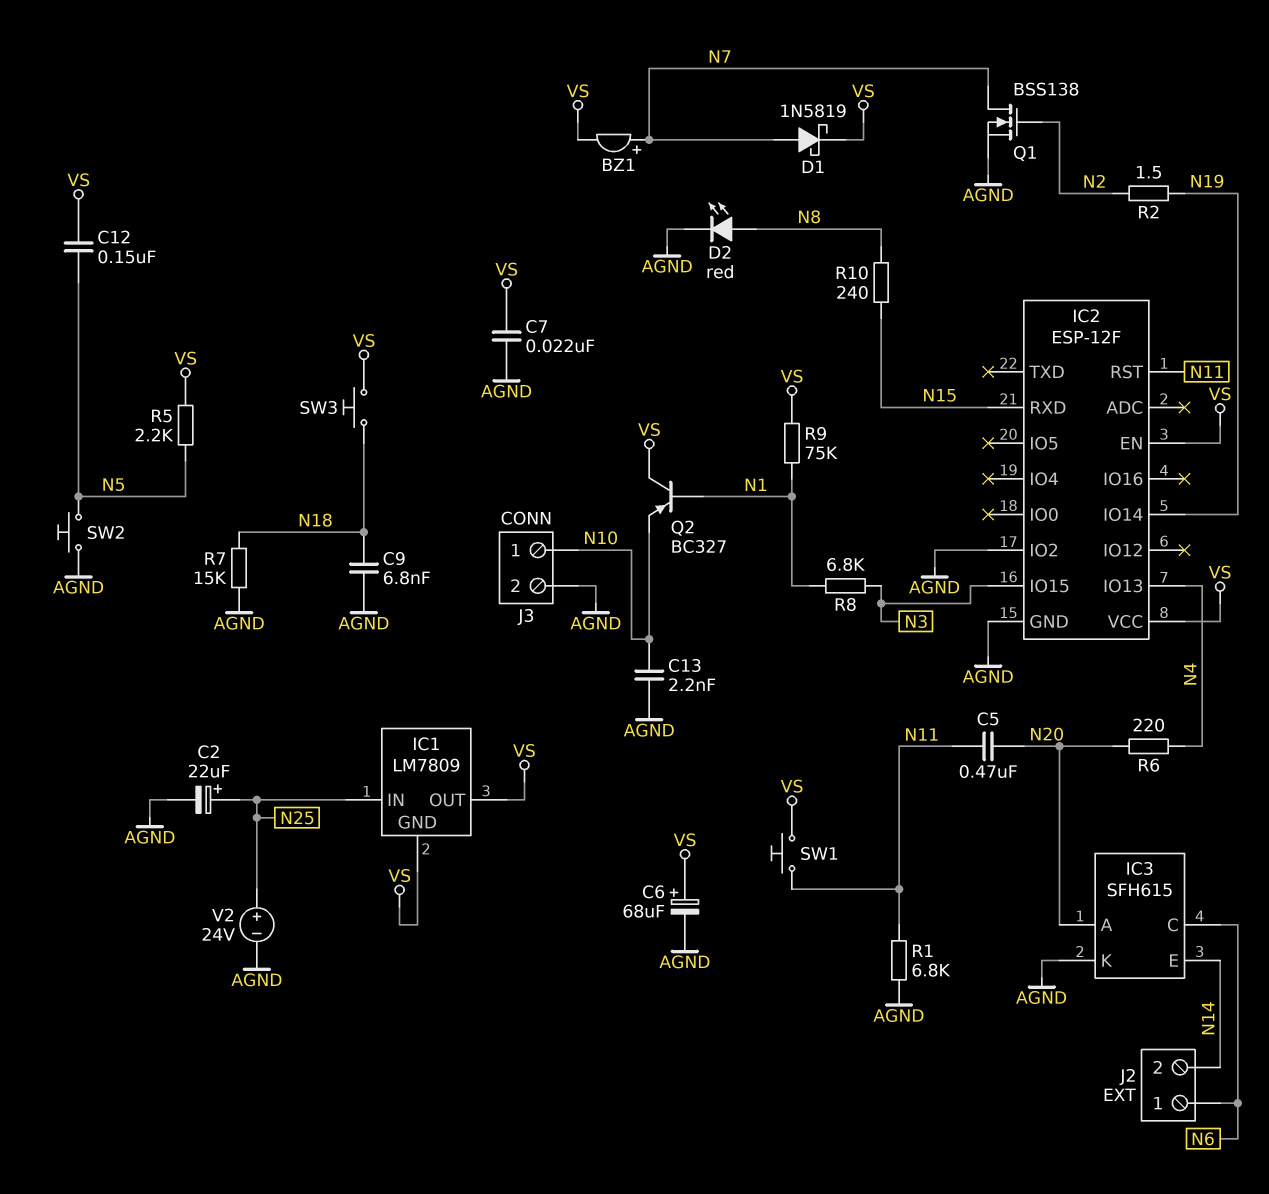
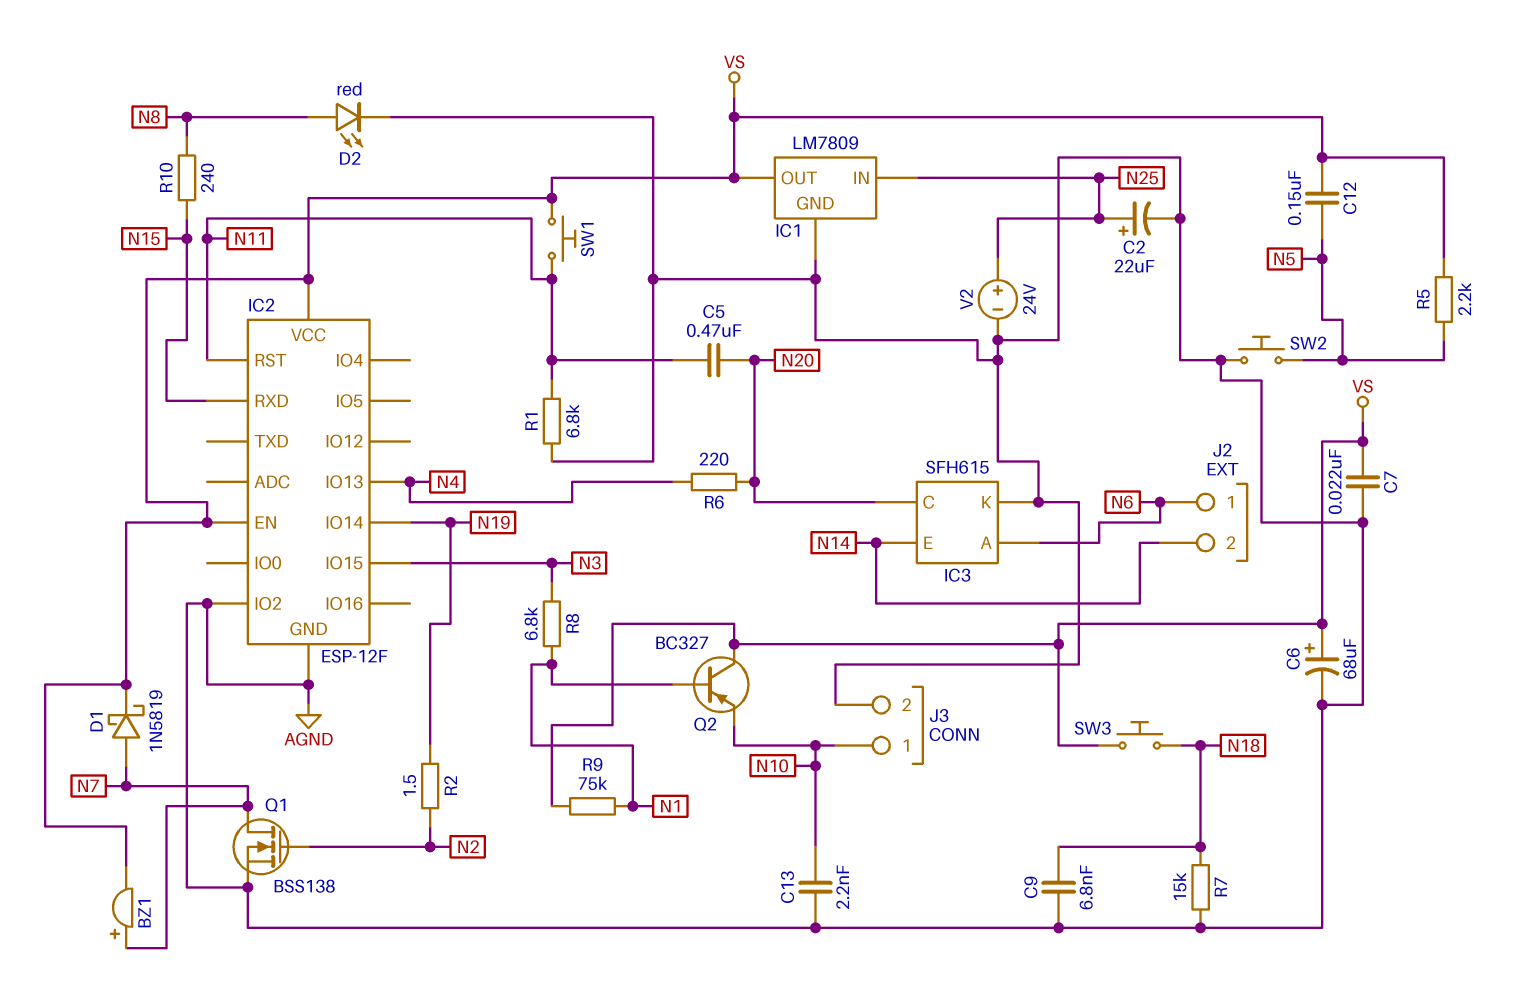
IC1 pin GND: VS -> AGND
IC3 pin A: N20 -> N6
IC3 pin C: N6 -> N20

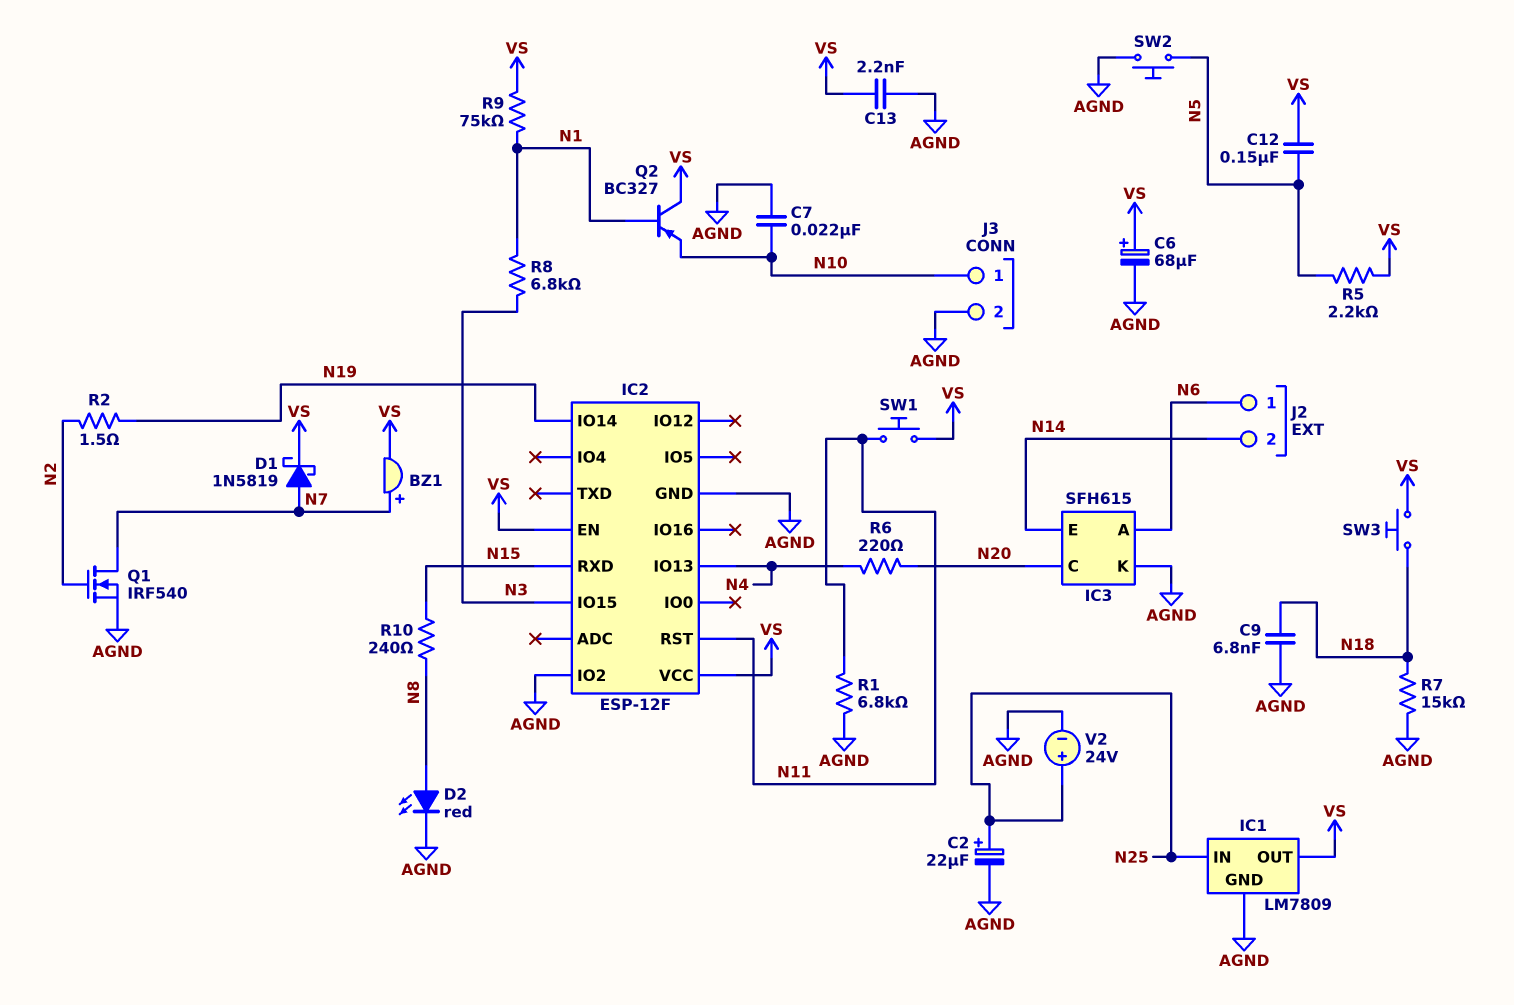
C5: 470nF (N11, N20) -> none
C7: 22nF (AGND, VS) -> 22nF (AGND, N10)
C13: 2.2nF (AGND, N10) -> 2.2nF (AGND, VS)
Q1: NMOS BSS138 (G N2, D N7, S AGND) -> NMOS IRF540 (G N2, D N7, S AGND)

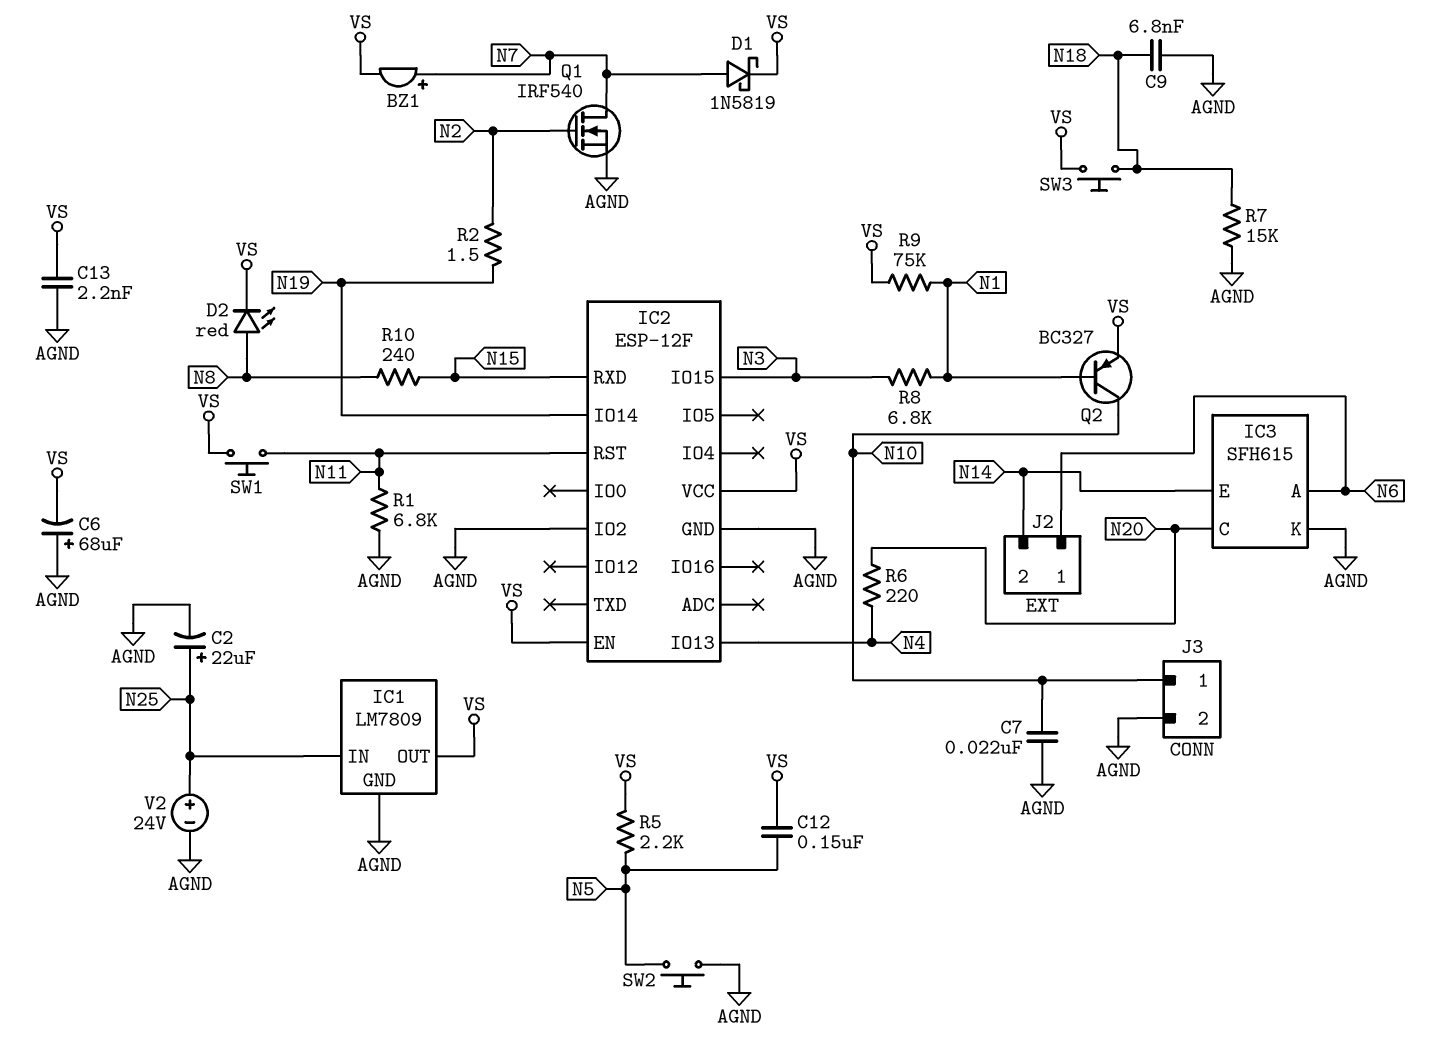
C6: 68uF (plus VS, minus AGND) -> 68uF (plus AGND, minus VS)
D2: LED red (A N8, K AGND) -> LED red (A N8, K VS)
Q2: PNP BC327 (B N1, C VS, E N10) -> PNP BC327 (B N1, C N10, E VS)

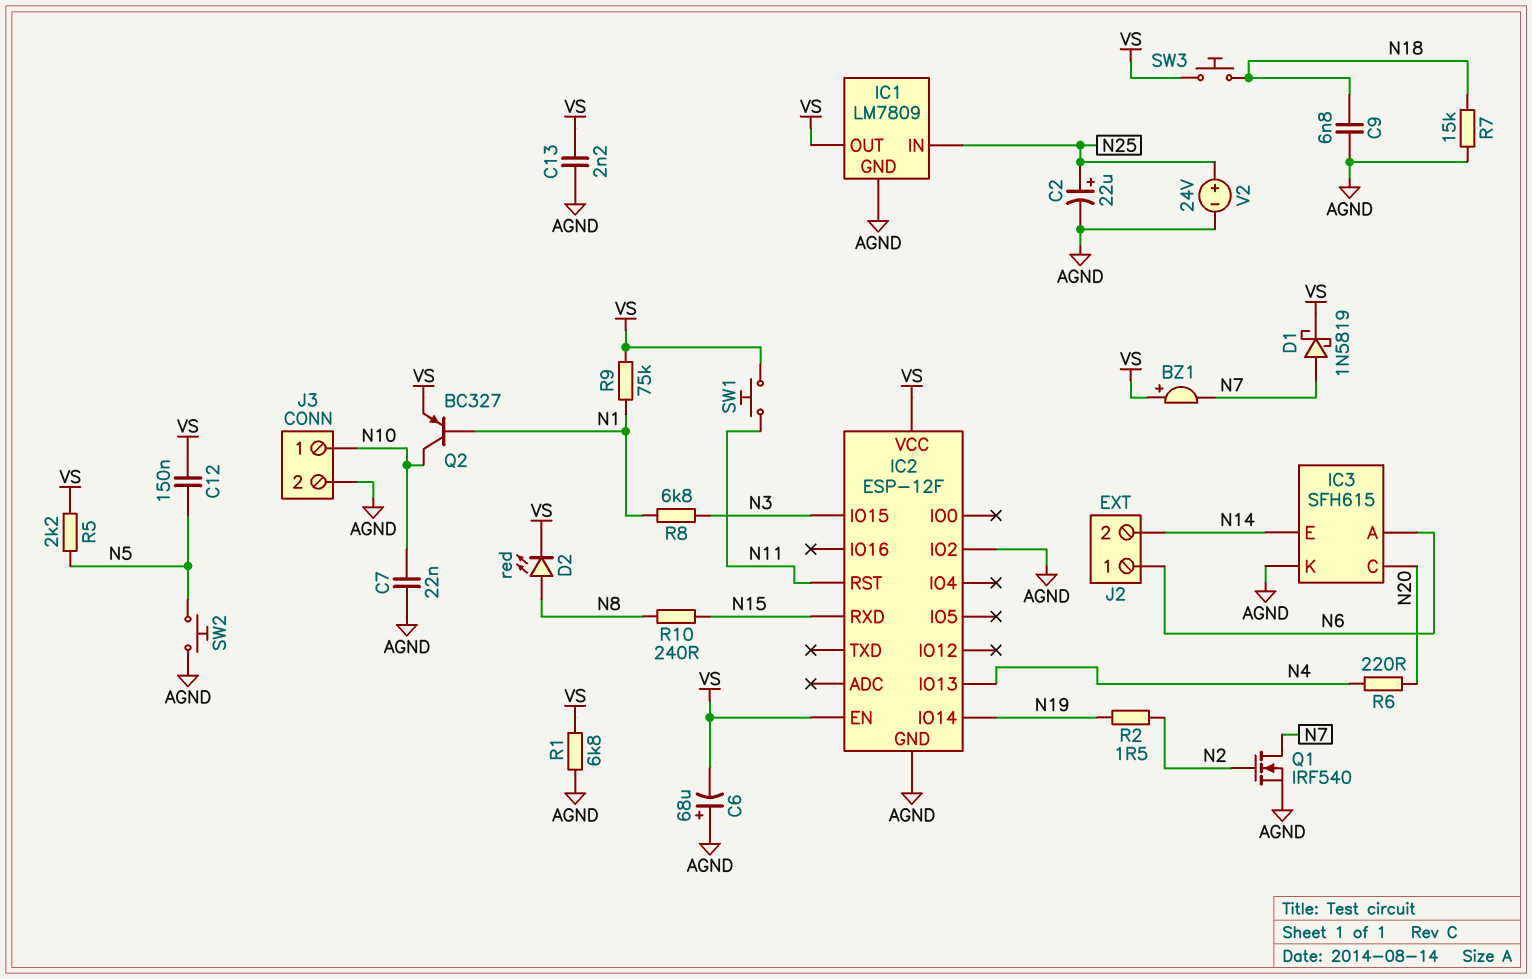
BZ1: buzzer (plus N7, minus VS) -> buzzer (plus VS, minus N7)
R1: 6.8k (AGND, N11) -> 6.8k (AGND, VS)

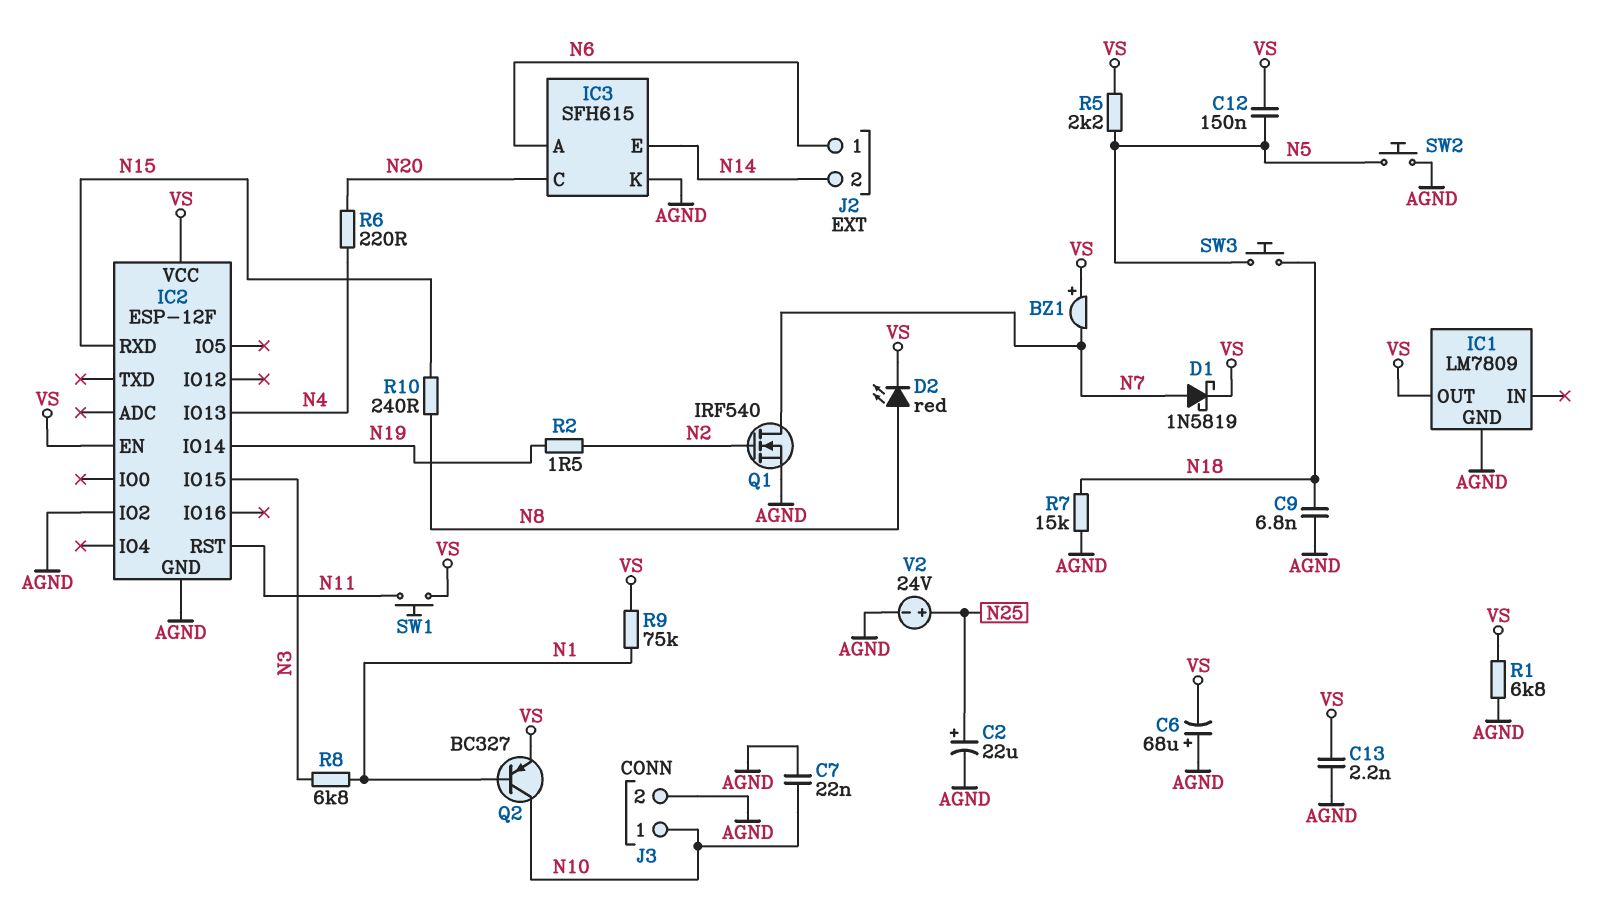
IC1 pin IN: N25 -> none
SW3: button (N18, VS) -> button (N5, N18)

